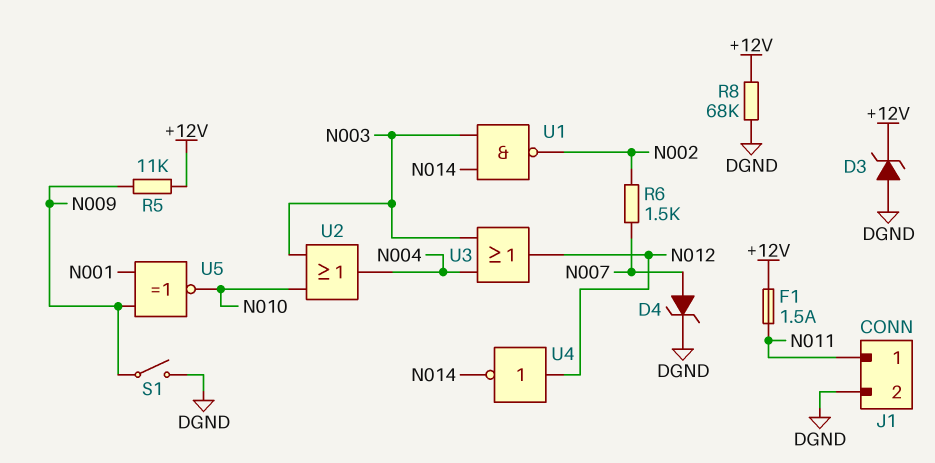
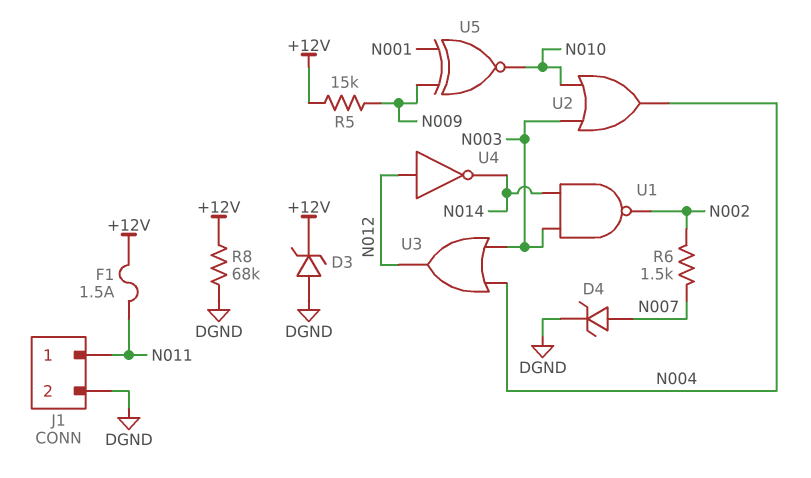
R5: 11k (+12V, N009) -> 15k (+12V, N009)
S1: switch (DGND, N009) -> none

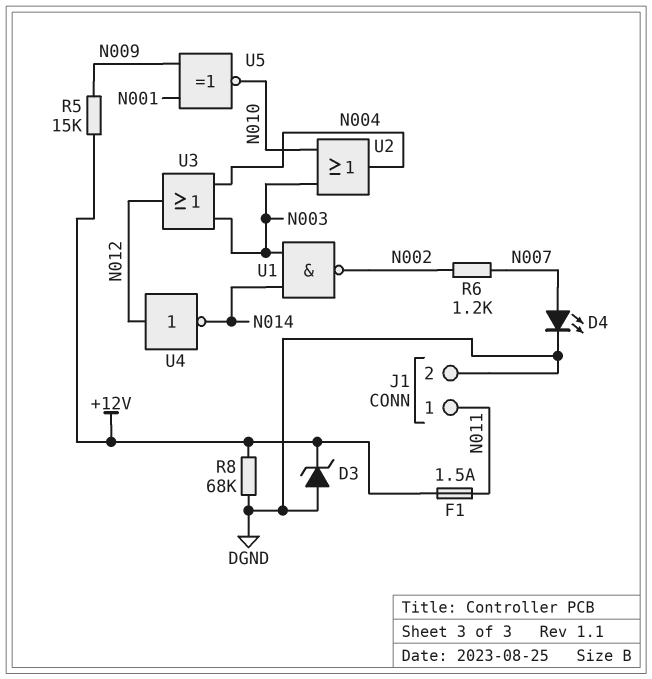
D4: zener (A N007, K DGND) -> LED (A N007, K DGND)
R6: 1.5k (N002, N007) -> 1.2k (N002, N007)

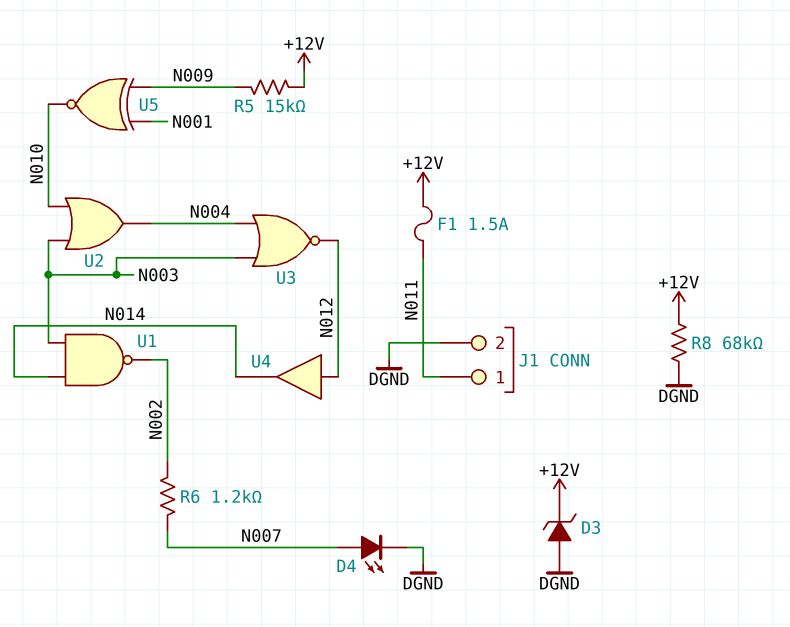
U3: OR (in N003, in N004, out N012) -> NOR (in N003, in N004, out N012)
U4: NOT (in N012, out N014) -> buffer (in N012, out N014)

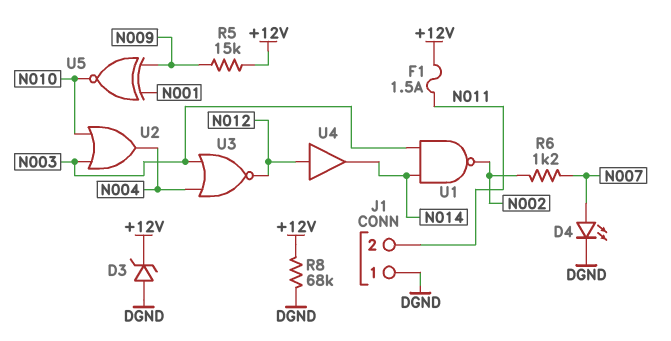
J1 pin 1: N011 -> DGND
J1 pin 2: DGND -> N011

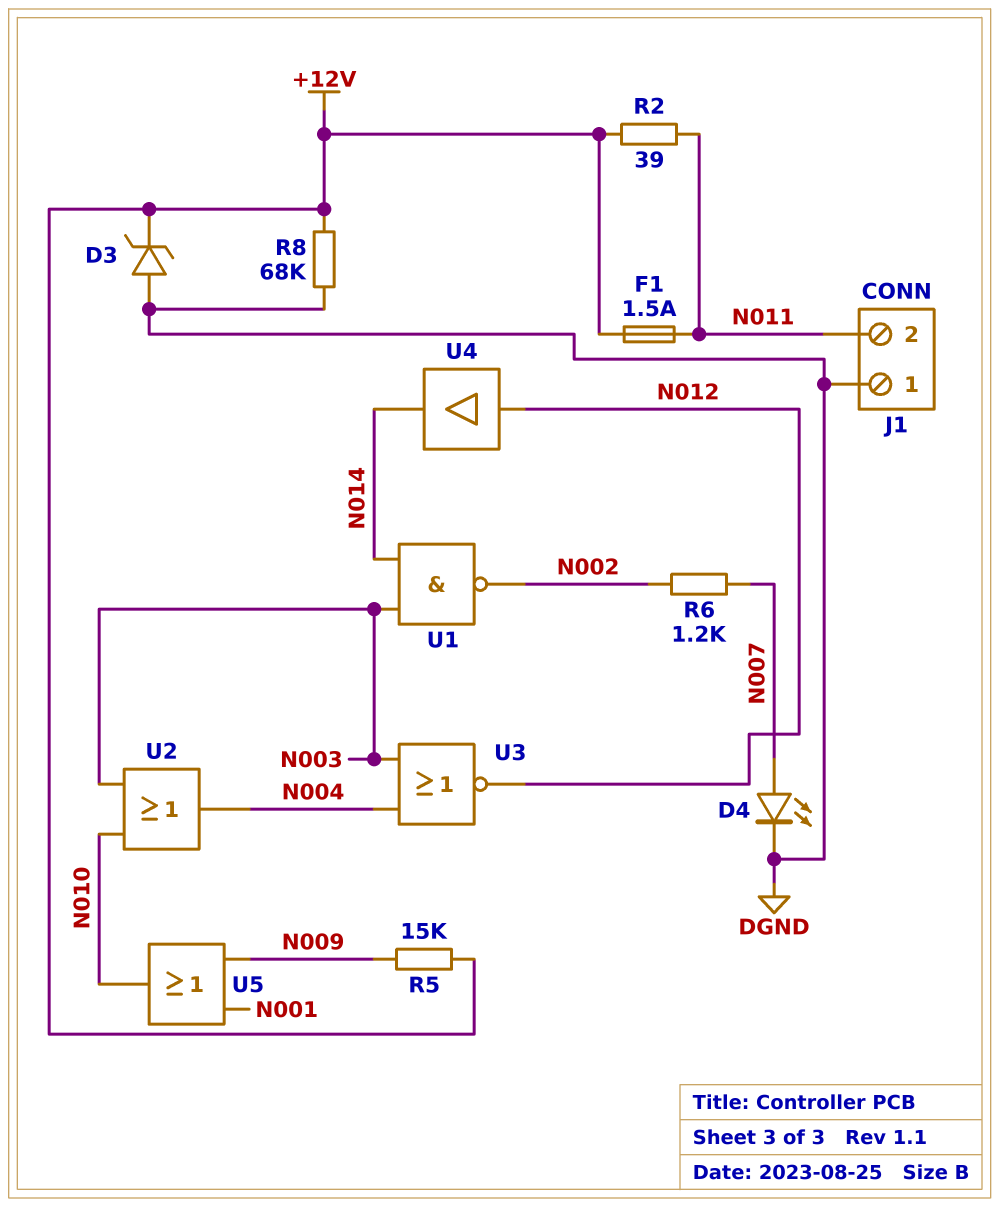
R2: none -> 39 (+12V, N011)
U5: XNOR (in N001, in N009, out N010) -> OR (in N001, in N009, out N010)

